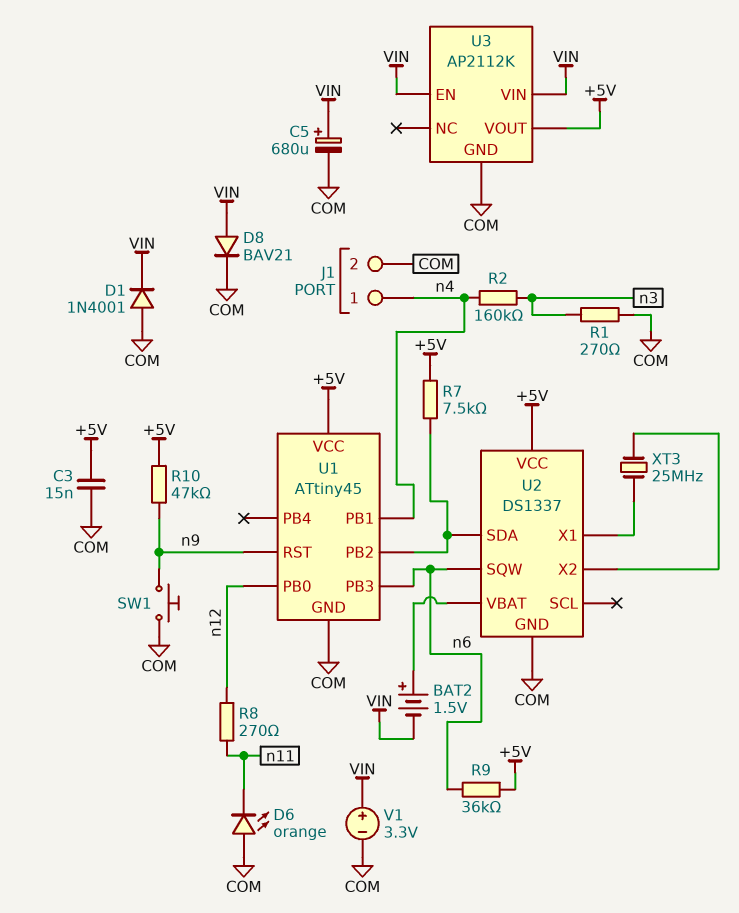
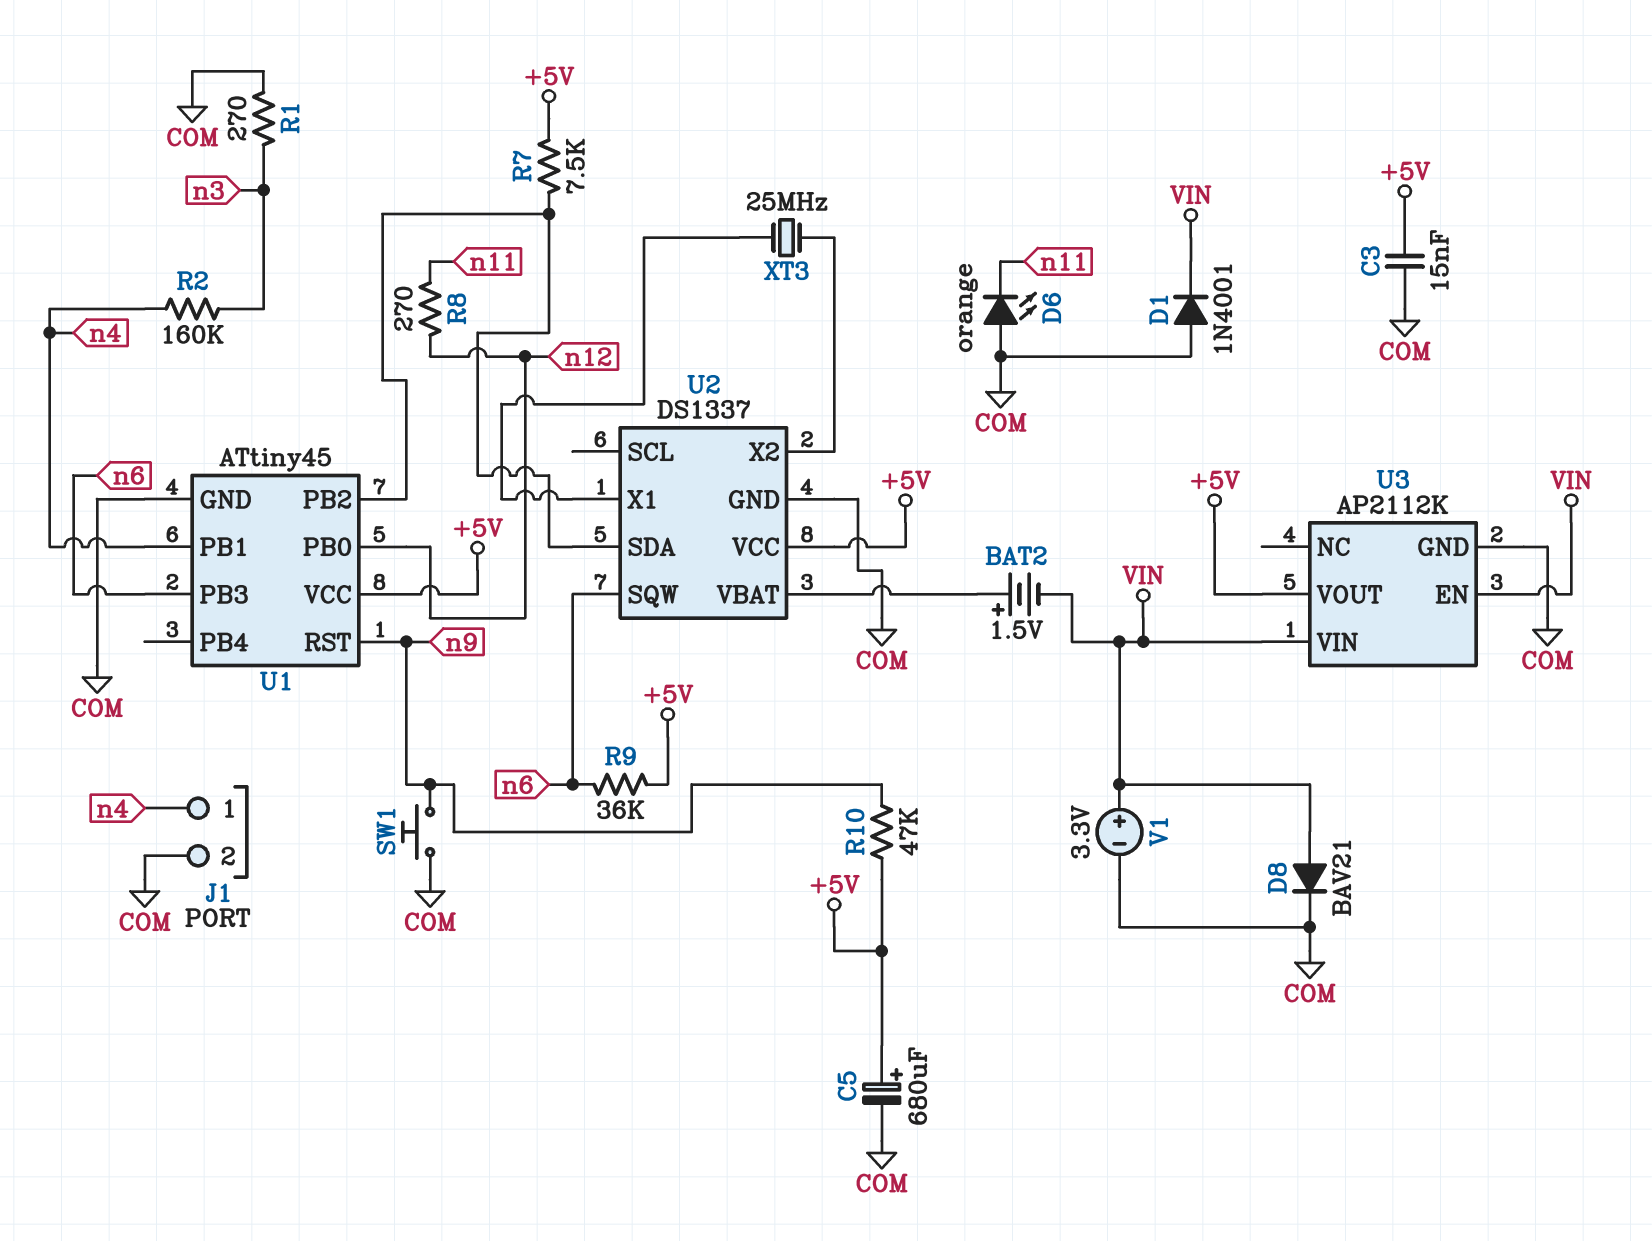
C5: 680uF (plus VIN, minus COM) -> 680uF (plus +5V, minus COM)

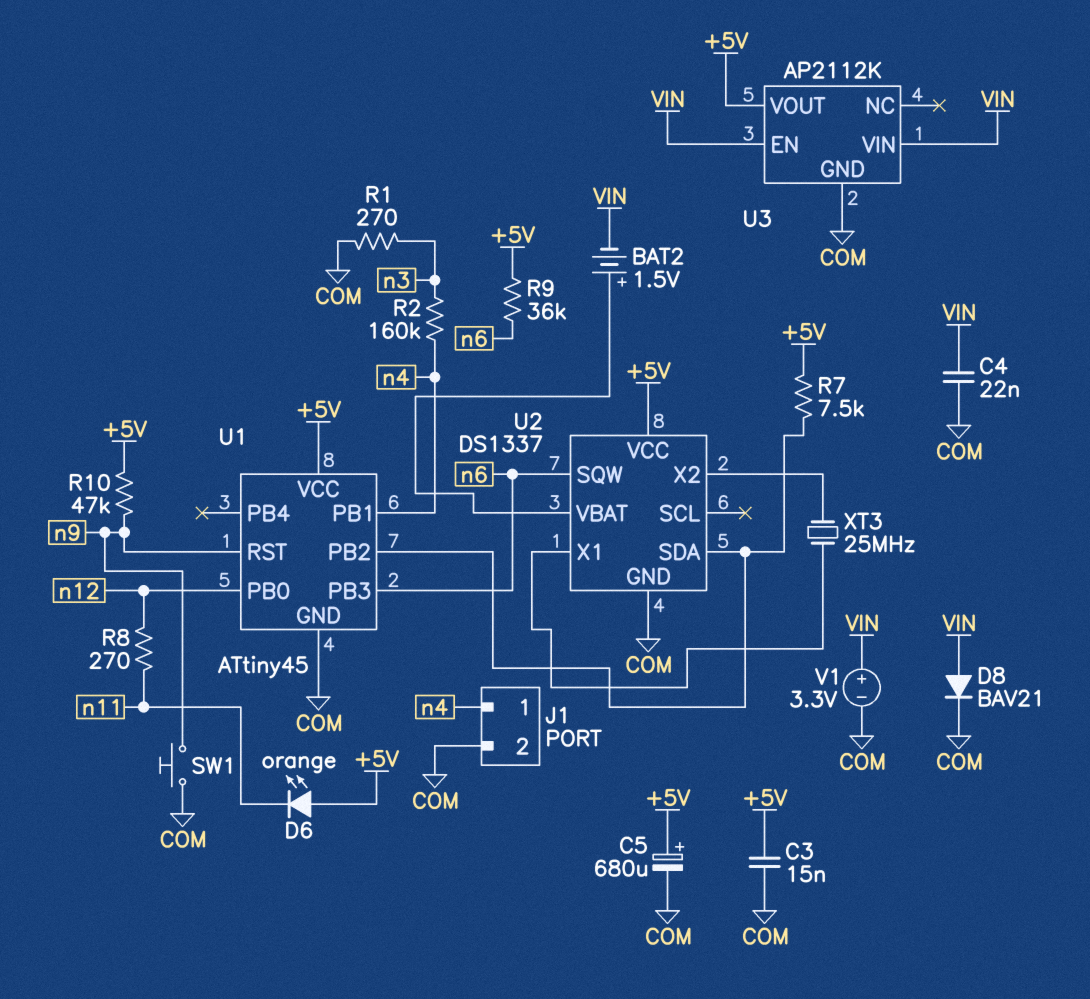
C4: none -> 22nF (COM, VIN)
D1: diode 1N4001 (A COM, K VIN) -> none
D6: LED orange (A COM, K n11) -> LED orange (A +5V, K n11)

